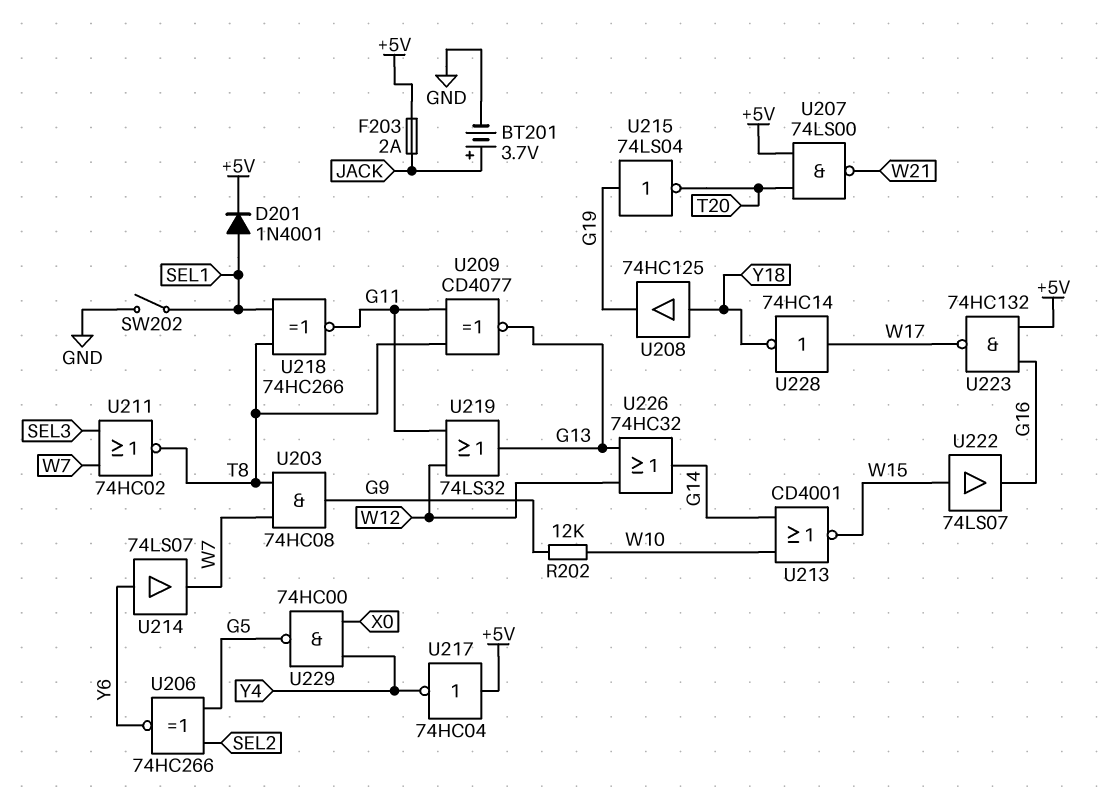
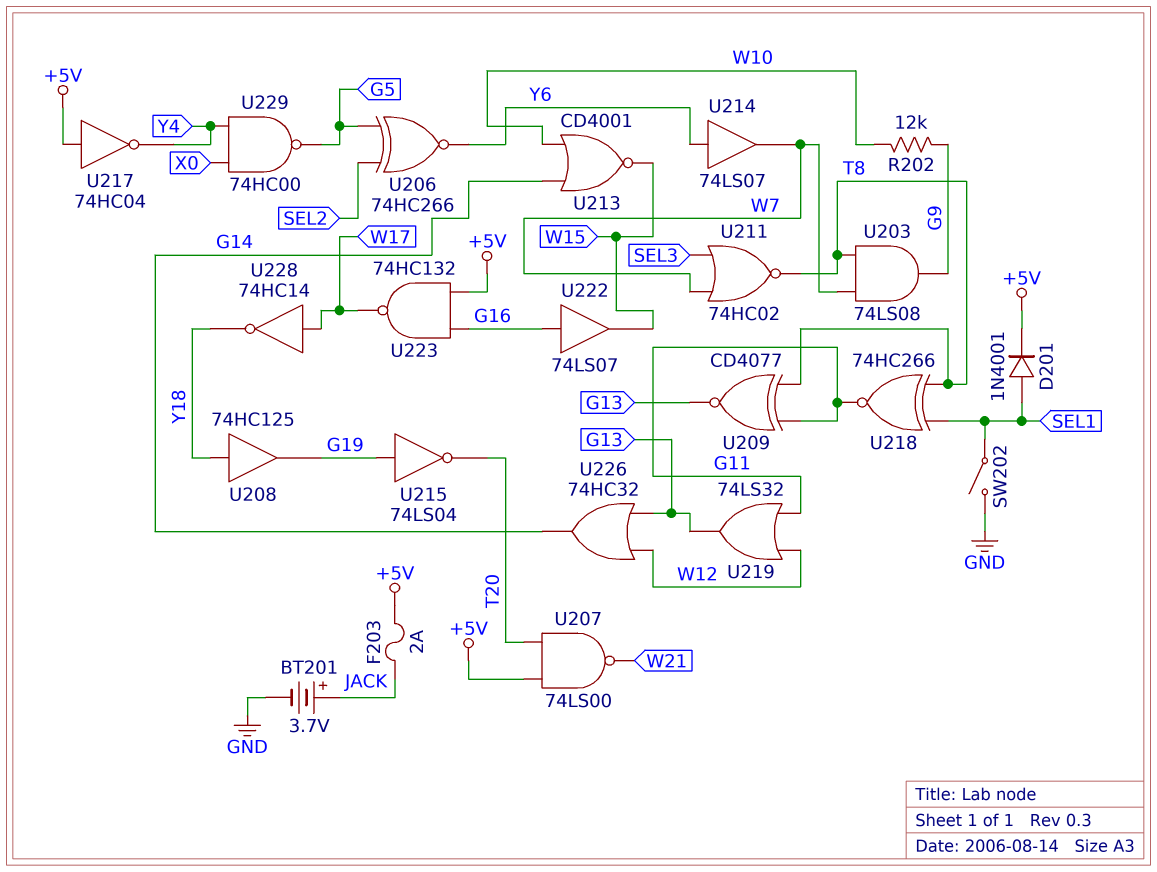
U203: AND 74HC08 (in T8, in W7, out G9) -> AND 74LS08 (in T8, in W7, out G9)
U222: buffer 74LS07 (in W15, out G16) -> buffer 74LS07 (in G16, out W15)

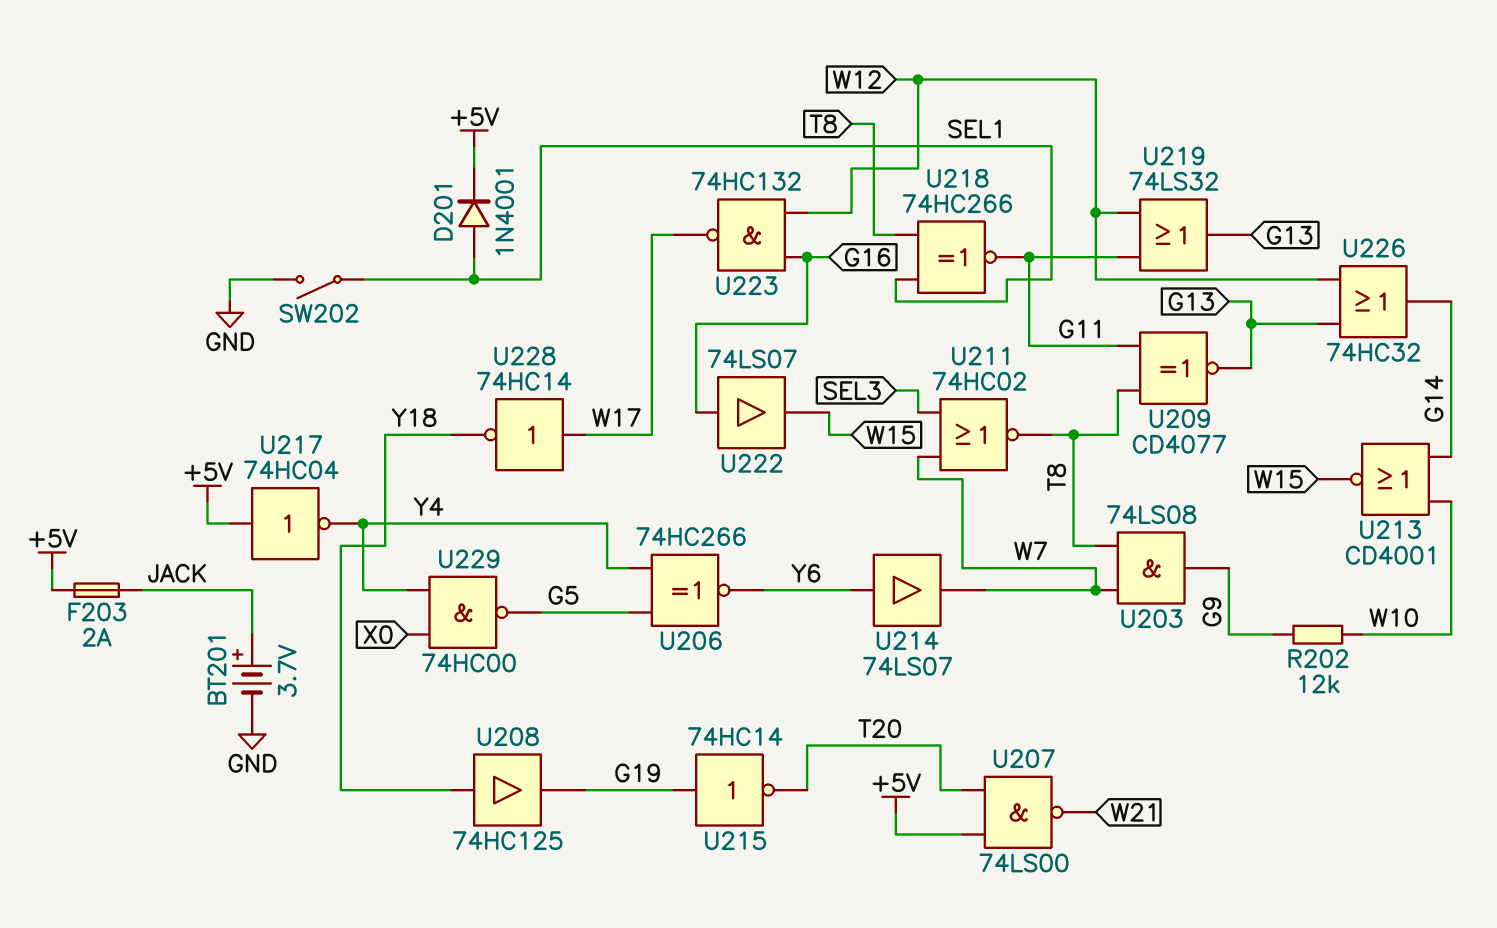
U206: XNOR 74HC266 (in G5, in SEL2, out Y6) -> XNOR 74HC266 (in G5, in Y4, out Y6)
U215: NOT 74LS04 (in G19, out T20) -> NOT 74HC14 (in G19, out T20)
U223: NAND 74HC132 (in +5V, in G16, out W17) -> NAND 74HC132 (in G16, in W12, out W17)

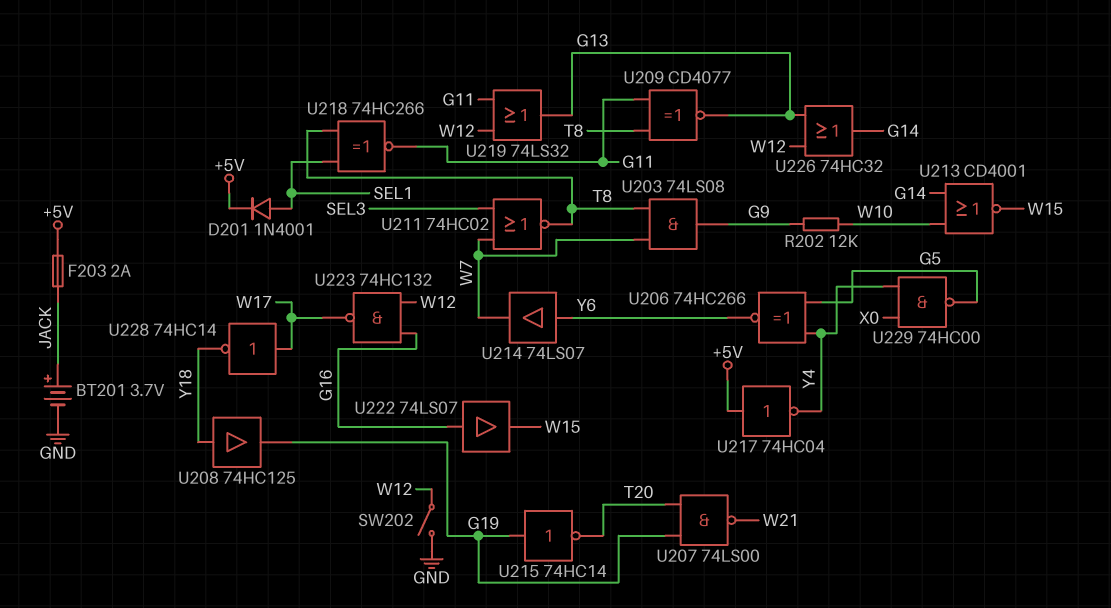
SW202: switch (GND, SEL1) -> switch (GND, W12)
U207: NAND 74LS00 (in +5V, in T20, out W21) -> NAND 74LS00 (in G19, in T20, out W21)

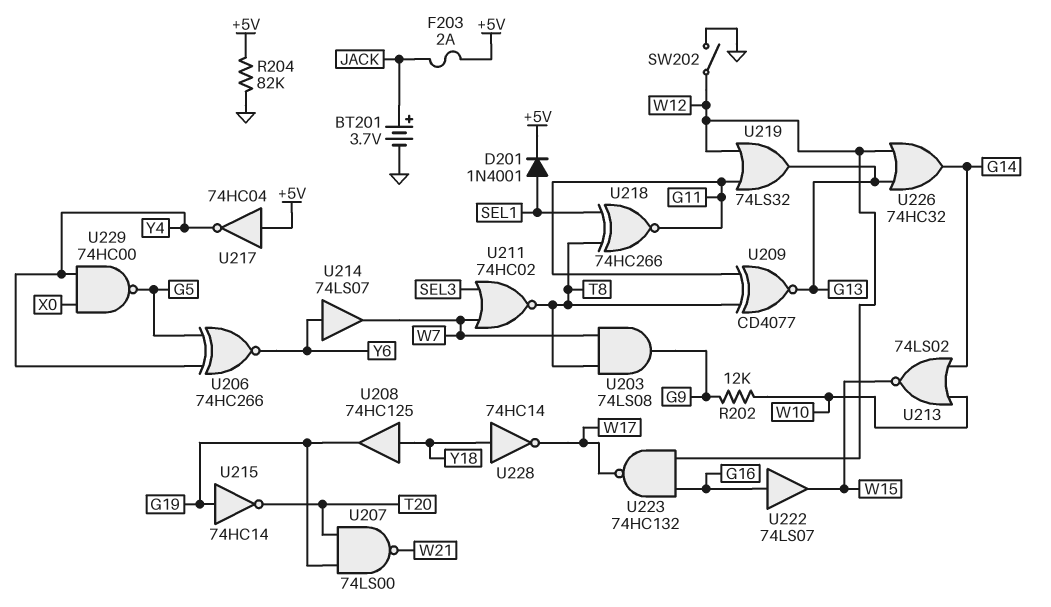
R204: none -> 82k (+5V, GND)
U213: NOR CD4001 (in G14, in W10, out W15) -> NOR 74LS02 (in G14, in W10, out W15)
U228: NOT 74HC14 (in W17, out Y18) -> NOT 74HC14 (in Y18, out W17)

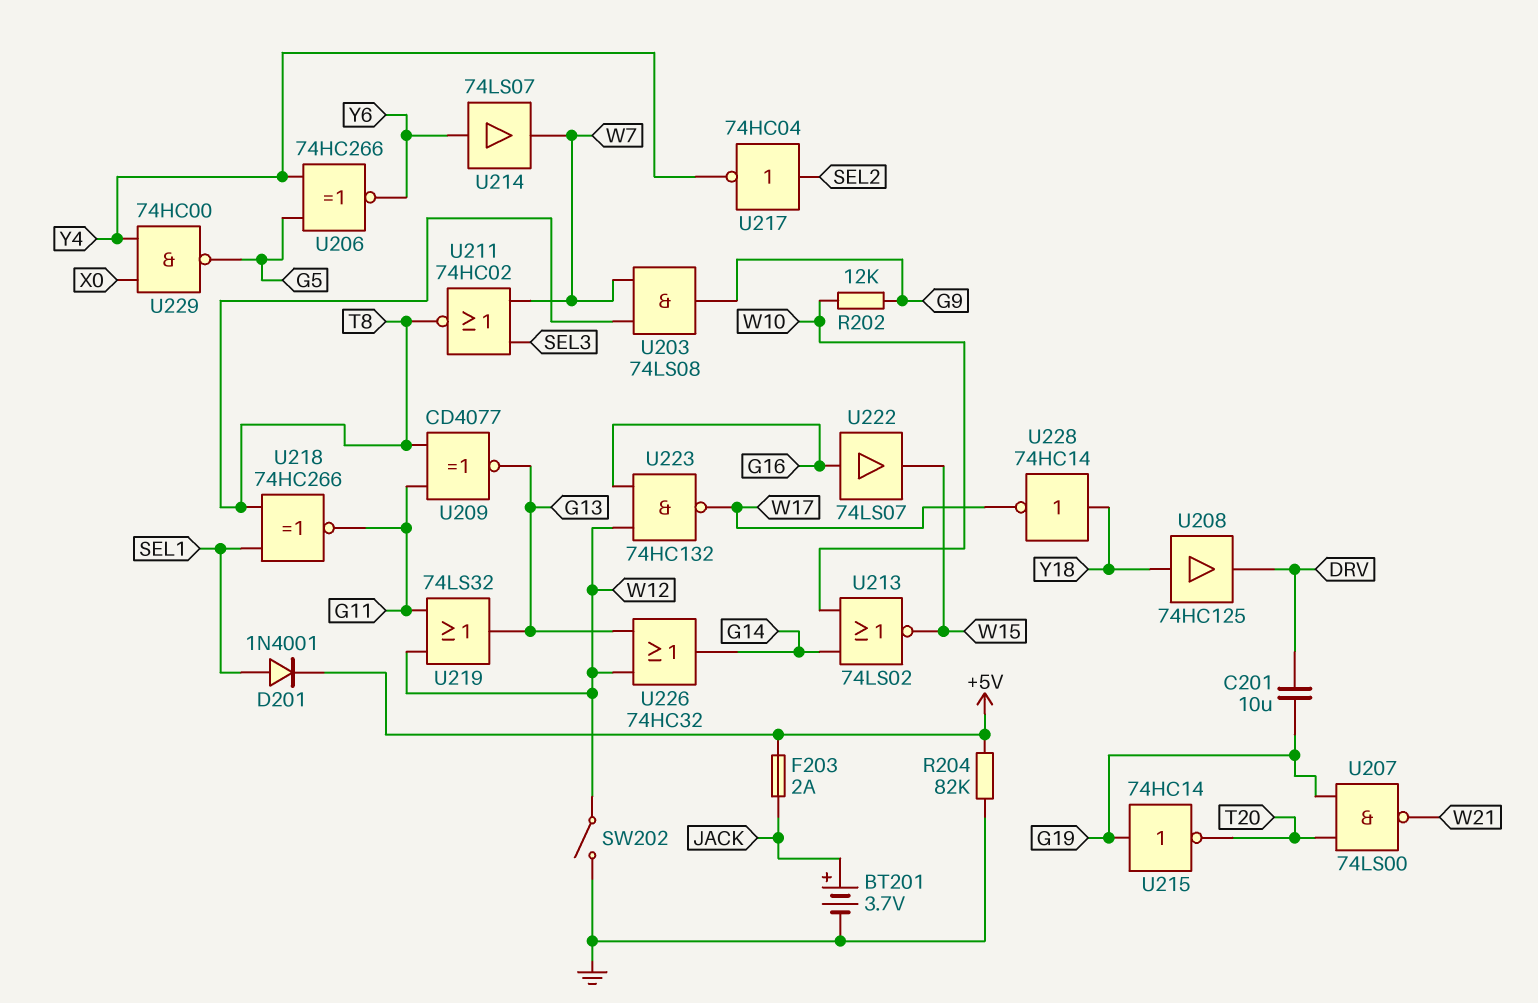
C201: none -> 10uF (DRV, G19)
U208: buffer 74HC125 (in Y18, out G19) -> buffer 74HC125 (in Y18, out DRV)
U217: NOT 74HC04 (in +5V, out Y4) -> NOT 74HC04 (in SEL2, out Y4)

